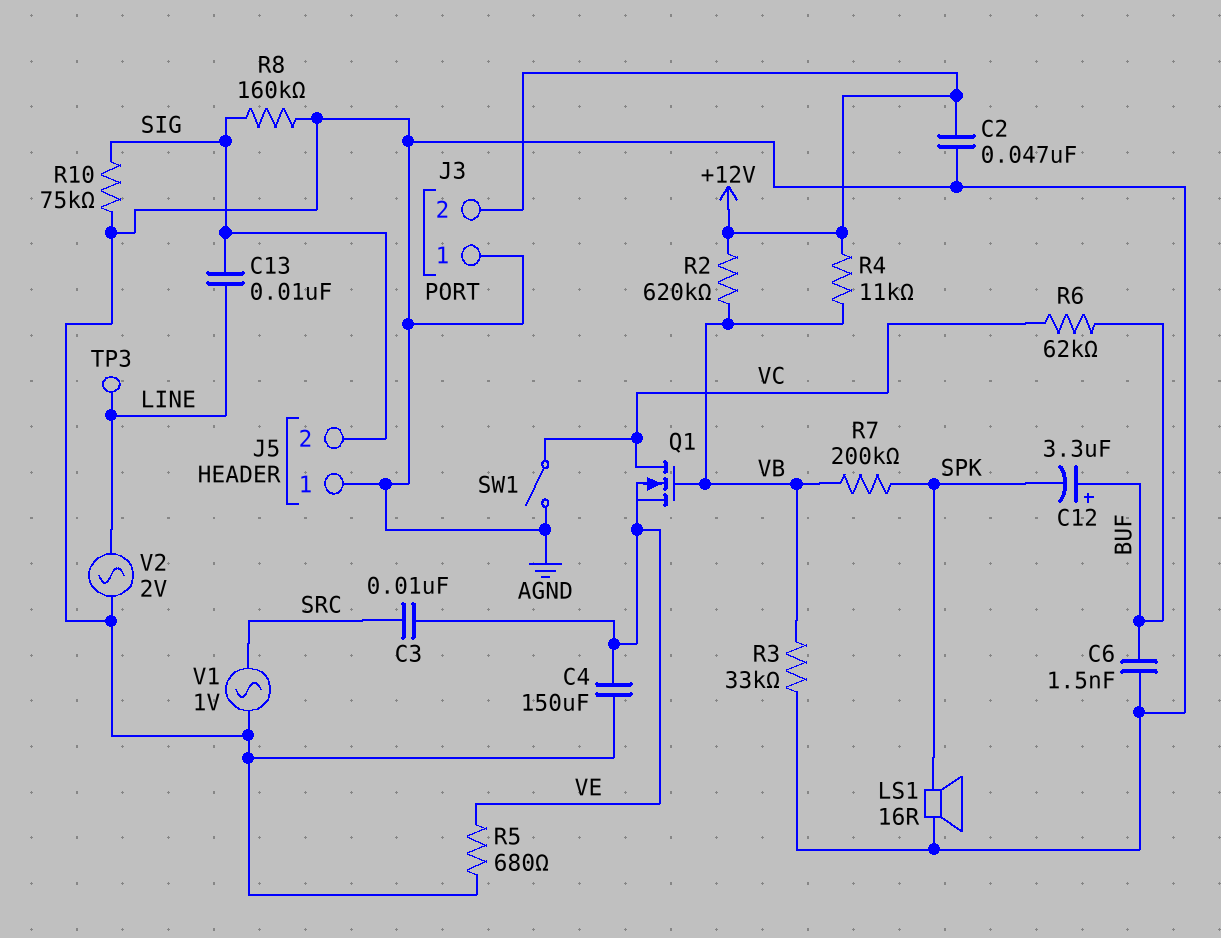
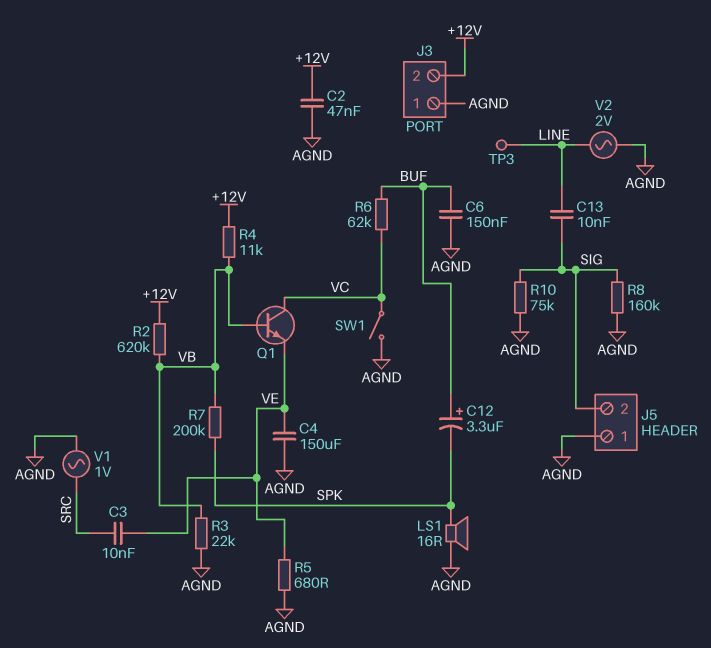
C6: 1.5nF (AGND, BUF) -> 150nF (AGND, BUF)
Q1: NMOS (G VB, D VC, S VE) -> NPN (B VB, C VC, E VE)
R3: 33k (AGND, VB) -> 22k (AGND, VB)

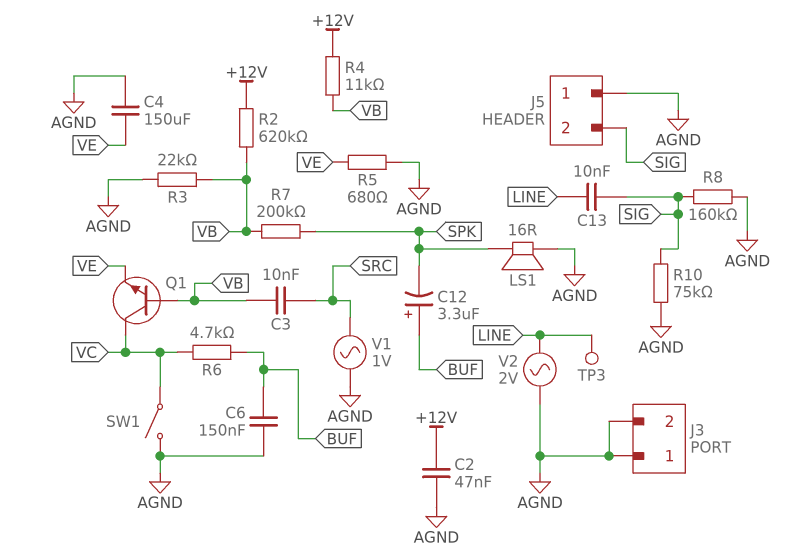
C3: 10nF (SRC, VE) -> 10nF (SRC, VB)
J3 pin 2: +12V -> AGND
R6: 62k (BUF, VC) -> 4.7k (BUF, VC)

